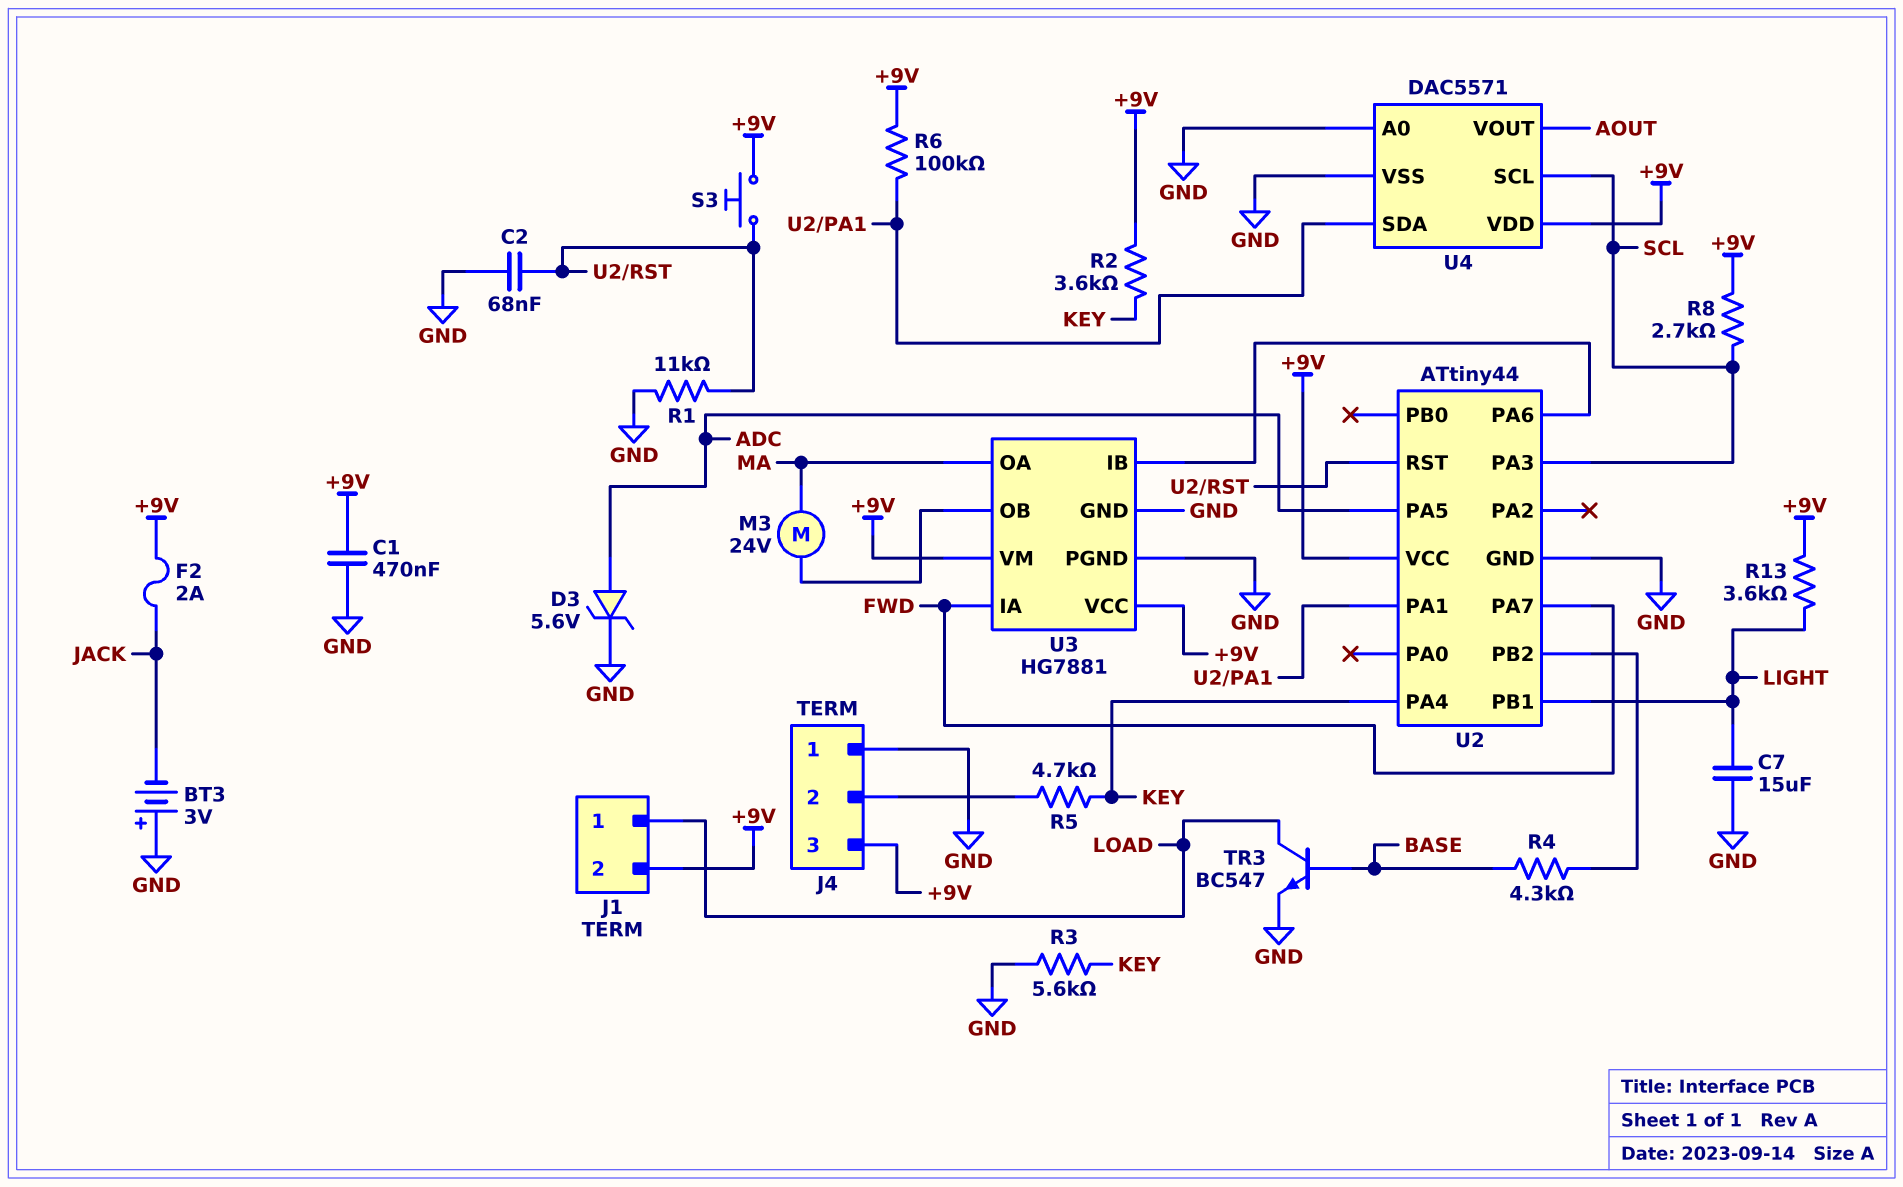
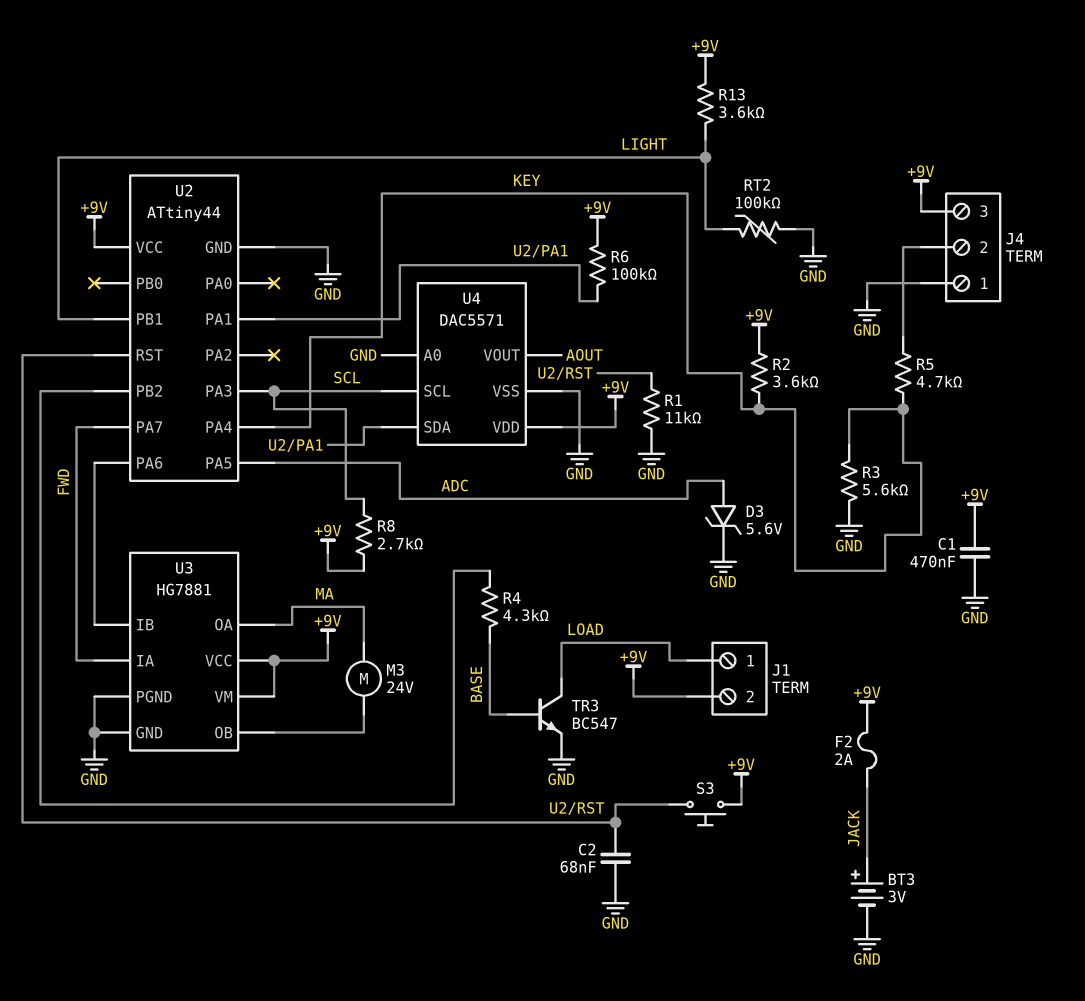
BT3: 3V (plus GND, minus JACK) -> 3V (plus JACK, minus GND)
C7: 15uF (GND, LIGHT) -> none
RT2: none -> 100k (GND, LIGHT)

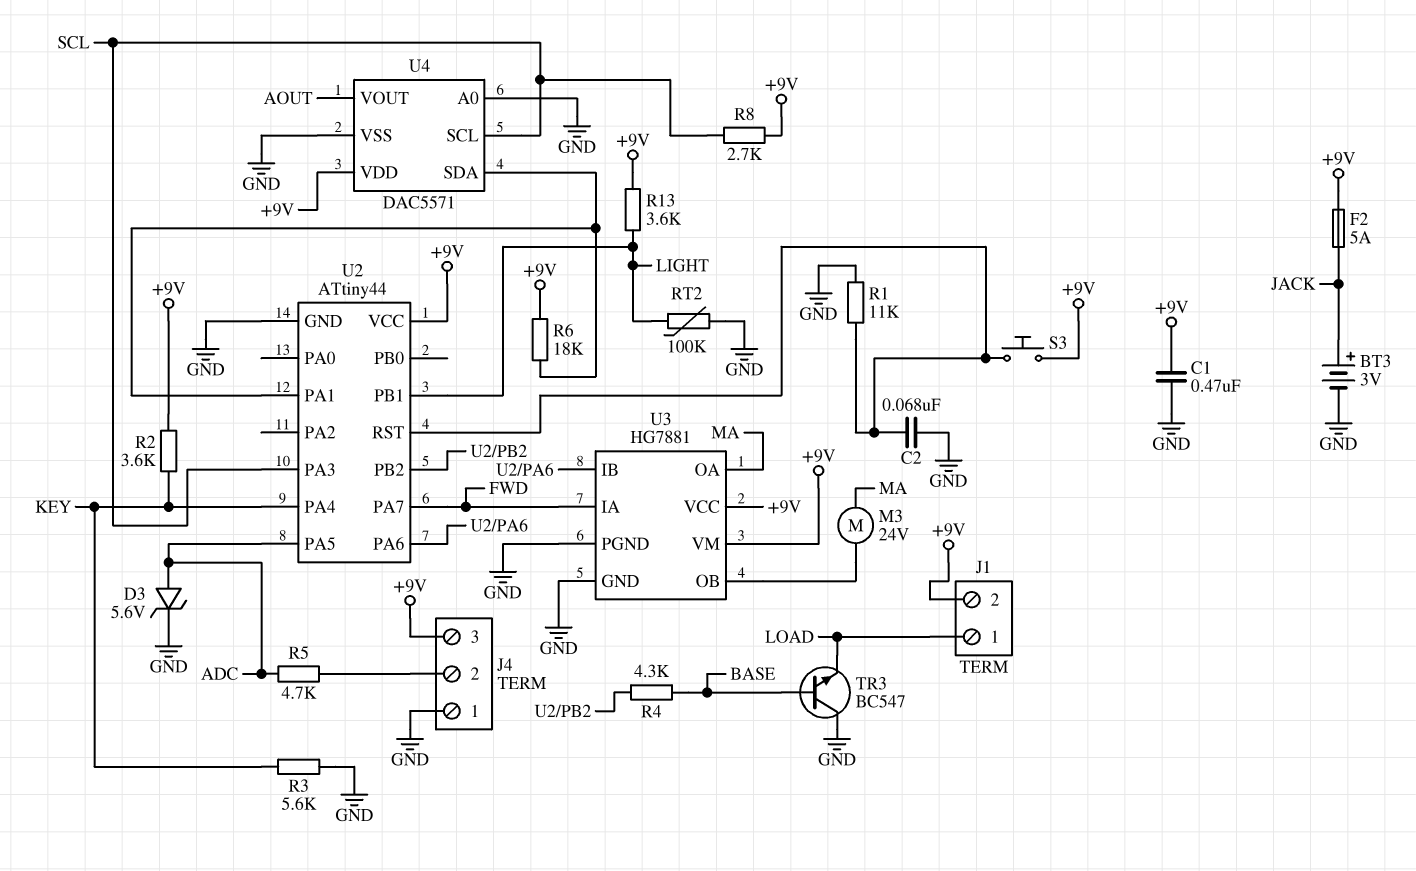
F2: 2A (+9V, JACK) -> 5A (+9V, JACK)
R5: 4.7k (J4/2, KEY) -> 4.7k (ADC, J4/2)
R6: 100k (+9V, U2/PA1) -> 18k (+9V, U2/PA1)
TR3: NPN BC547 (B BASE, C LOAD, E GND) -> NPN BC547 (B BASE, C GND, E LOAD)

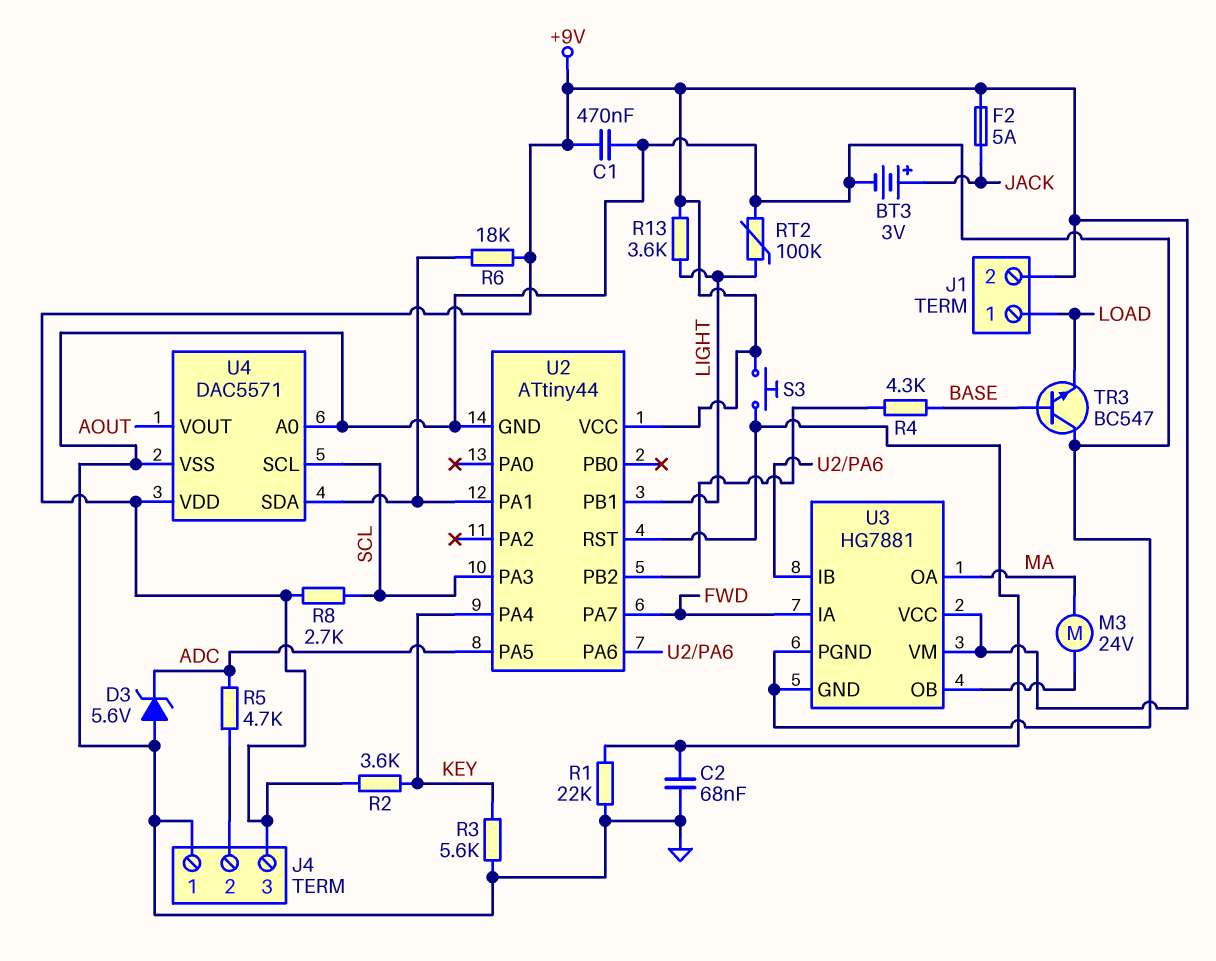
D3: zener 5.6V (A ADC, K GND) -> zener 5.6V (A GND, K ADC)
R1: 11k (GND, U2/RST) -> 22k (GND, U2/RST)

